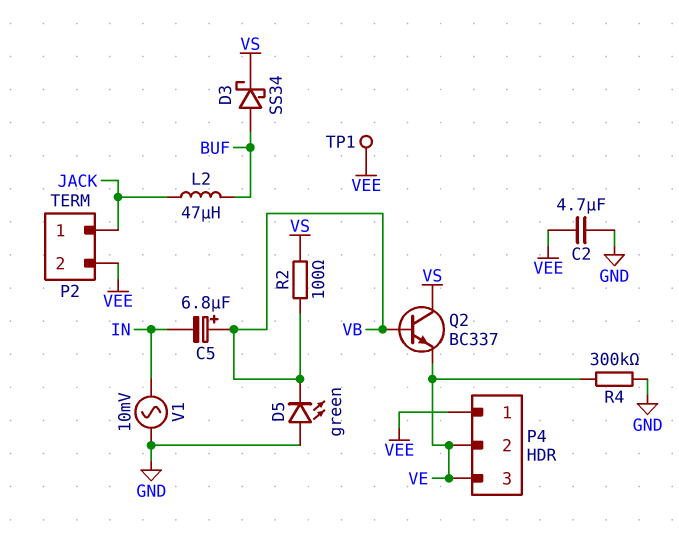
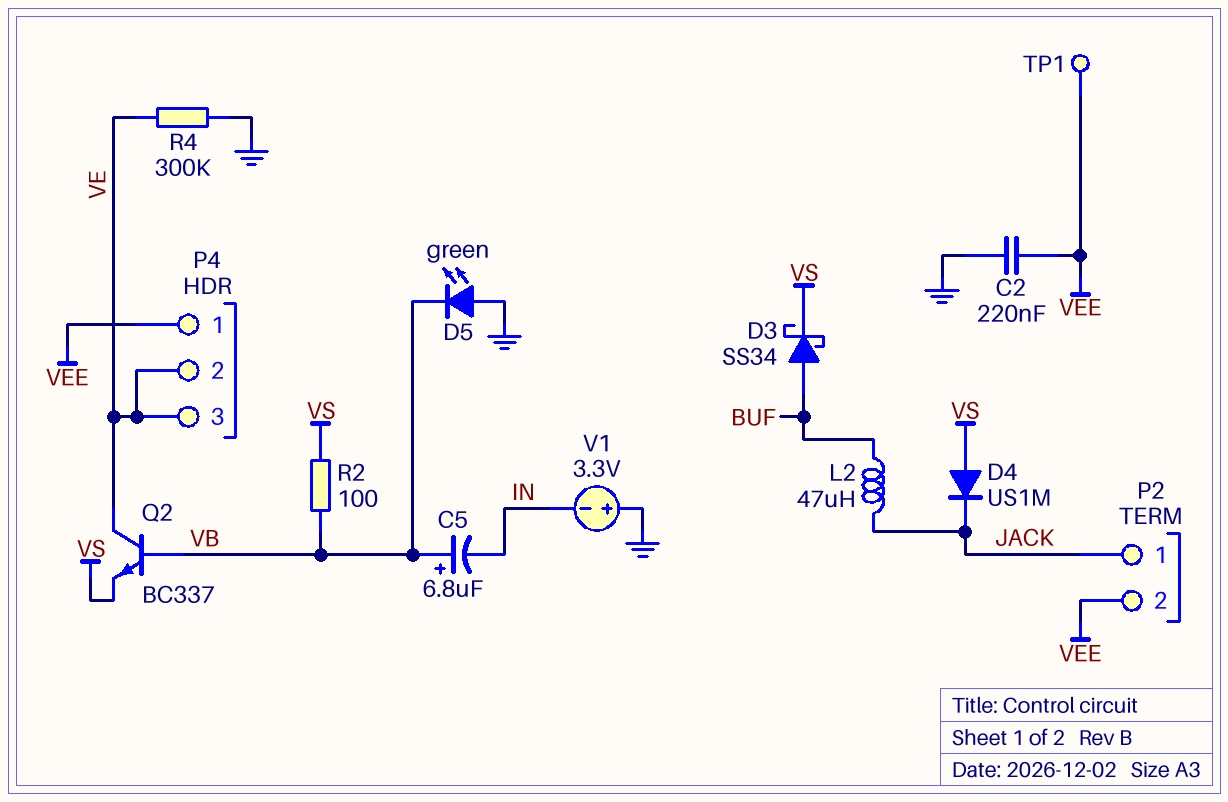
C2: 4.7uF (GND, VEE) -> 220nF (GND, VEE)
D4: none -> diode US1M (A VS, K JACK)
Q2: NPN BC337 (B VB, C VS, E VE) -> NPN BC337 (B VB, C VE, E VS)
V1: AC 10mV (GND, IN) -> 3.3V (plus GND, minus IN)

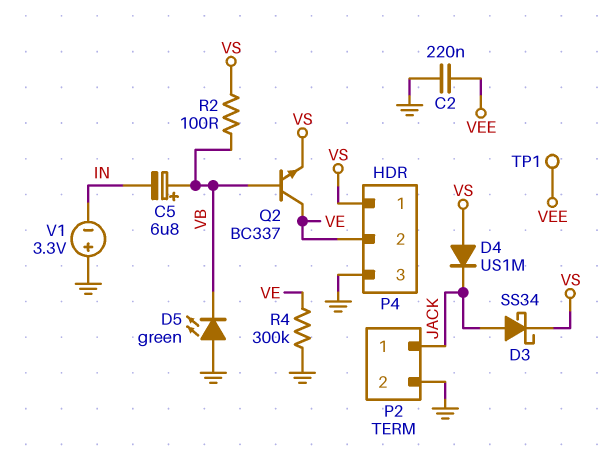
D3: schottky SS34 (A BUF, K VS) -> schottky SS34 (A JACK, K VS)
L2: 47uH (BUF, JACK) -> none
P2 pin 2: VEE -> GND
P4 pin 1: VEE -> VS
P4 pin 3: VE -> GND

